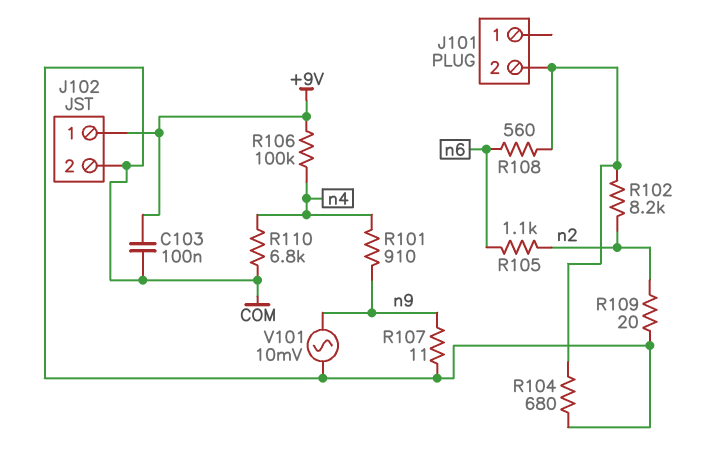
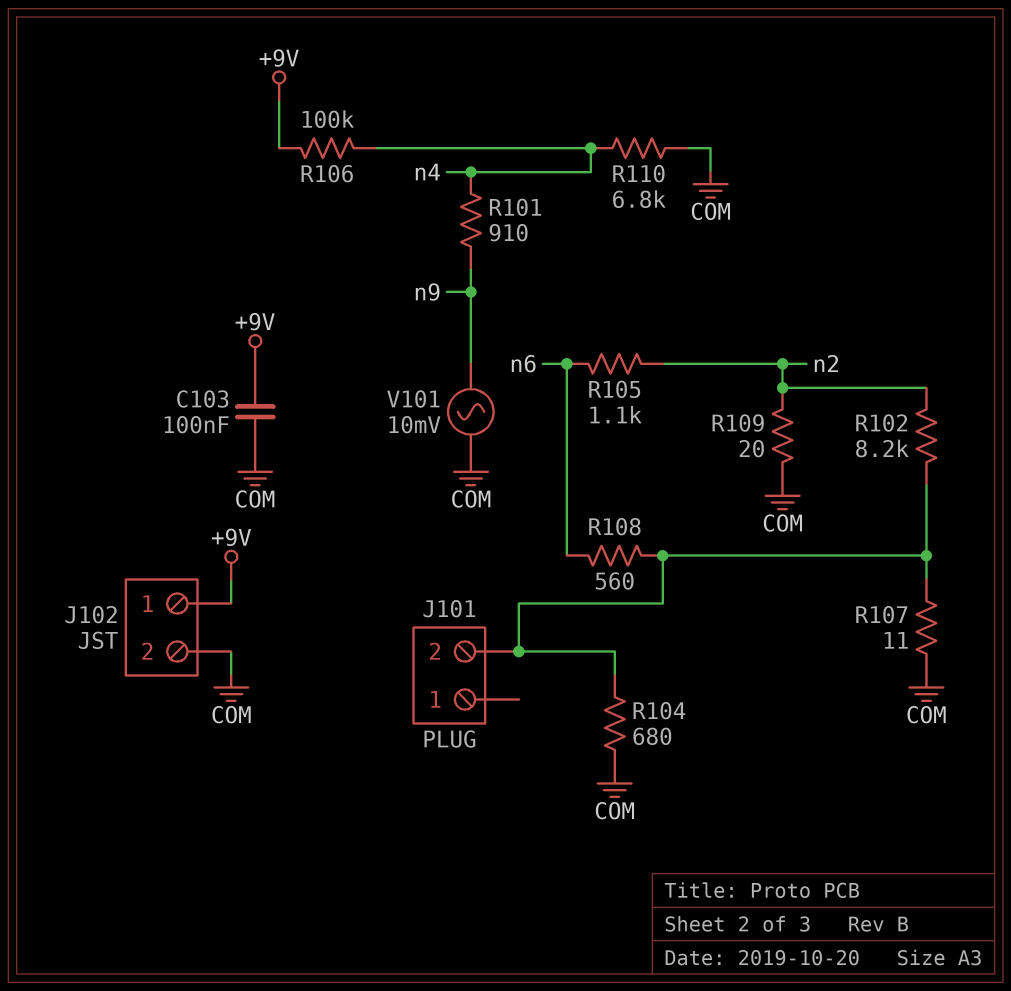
R107: 11 (COM, n9) -> 11 (COM, J101/2)

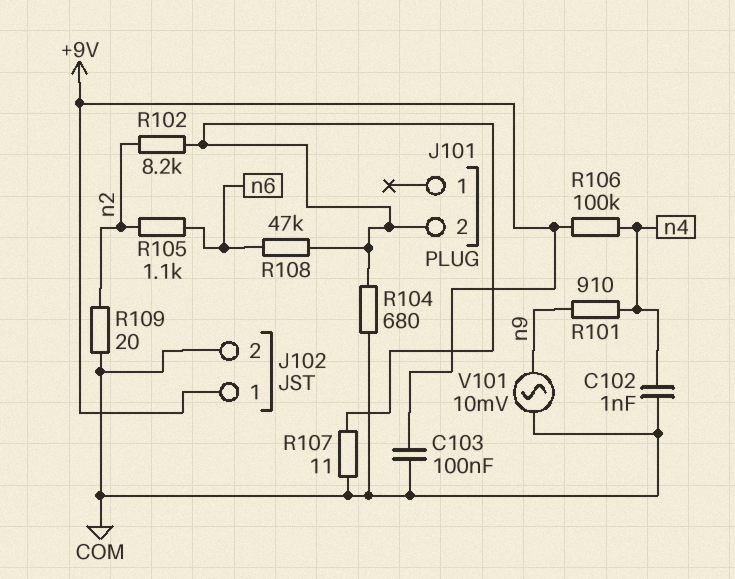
C102: none -> 1nF (COM, n4)
R108: 560 (J101/2, n6) -> 47k (J101/2, n6)
R110: 6.8k (COM, n4) -> none

